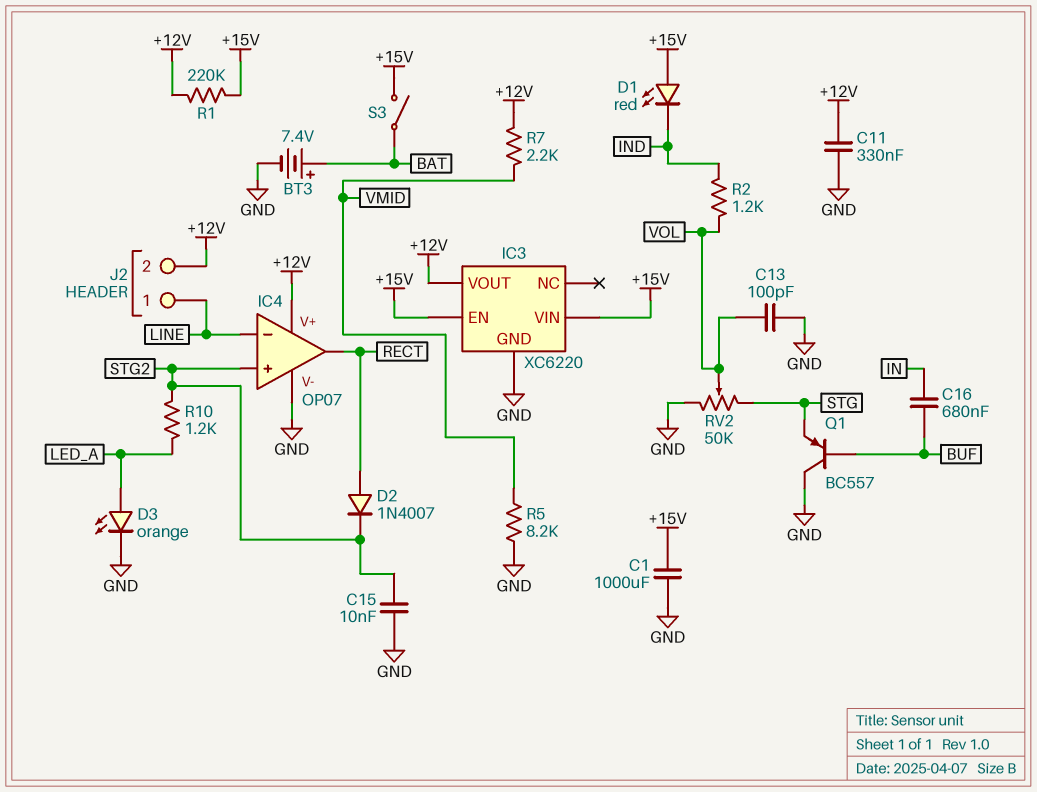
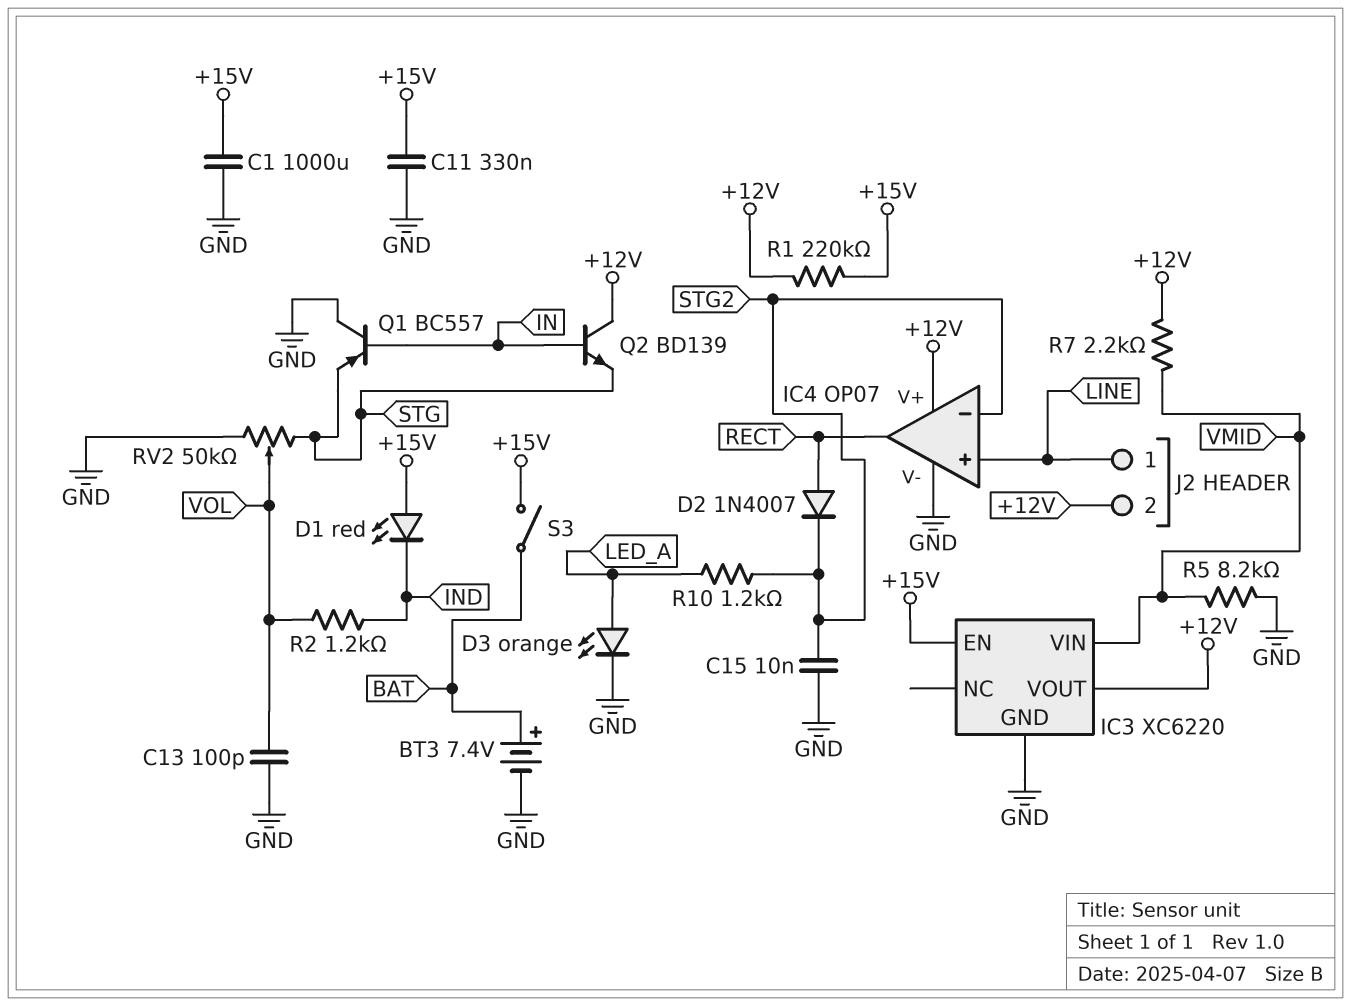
C11: 330nF (+12V, GND) -> 330nF (+15V, GND)
C16: 680nF (BUF, IN) -> none
IC3 pin VIN: +15V -> VMID
IC4 pin in+: STG2 -> LINE
IC4 pin in-: LINE -> STG2
Q1: PNP BC557 (B BUF, C GND, E STG) -> PNP BC557 (B IN, C GND, E STG)
Q2: none -> NPN BD139 (B IN, C +12V, E STG)

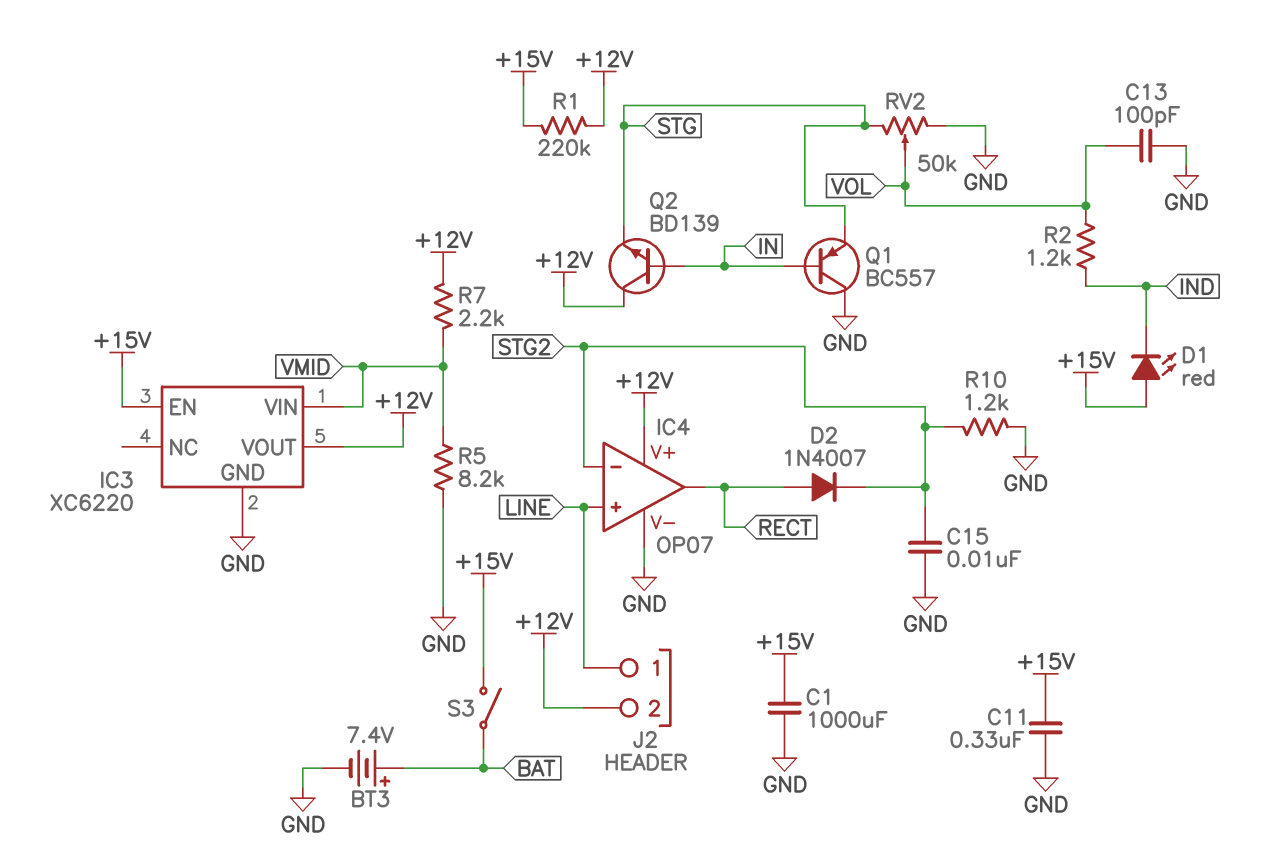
D3: LED orange (A LED_A, K GND) -> none
R10: 1.2k (LED_A, STG2) -> 1.2k (GND, STG2)

